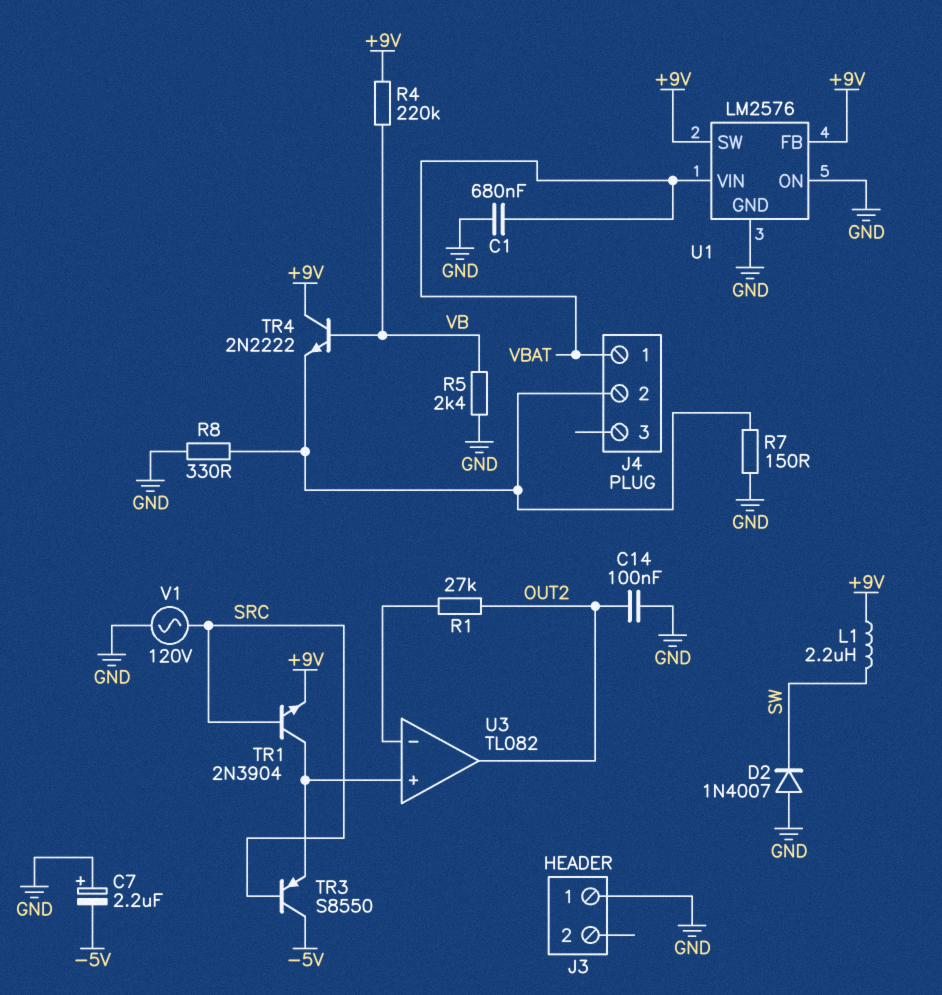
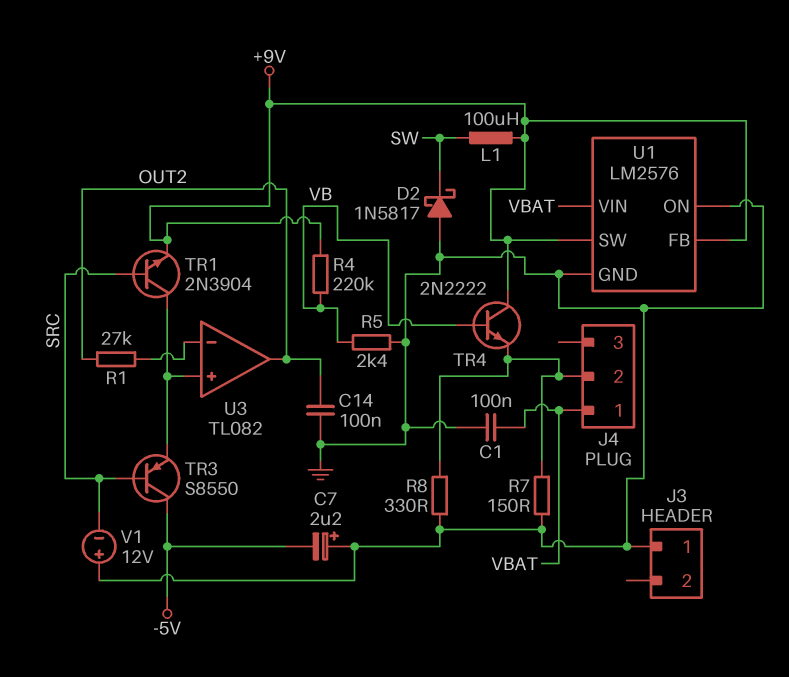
C1: 680nF (GND, VBAT) -> 100nF (GND, VBAT)
D2: diode 1N4007 (A GND, K SW) -> schottky 1N5817 (A GND, K SW)
L1: 2.2uH (+9V, SW) -> 100uH (+9V, SW)
V1: AC 120V (GND, SRC) -> 12V (plus GND, minus SRC)

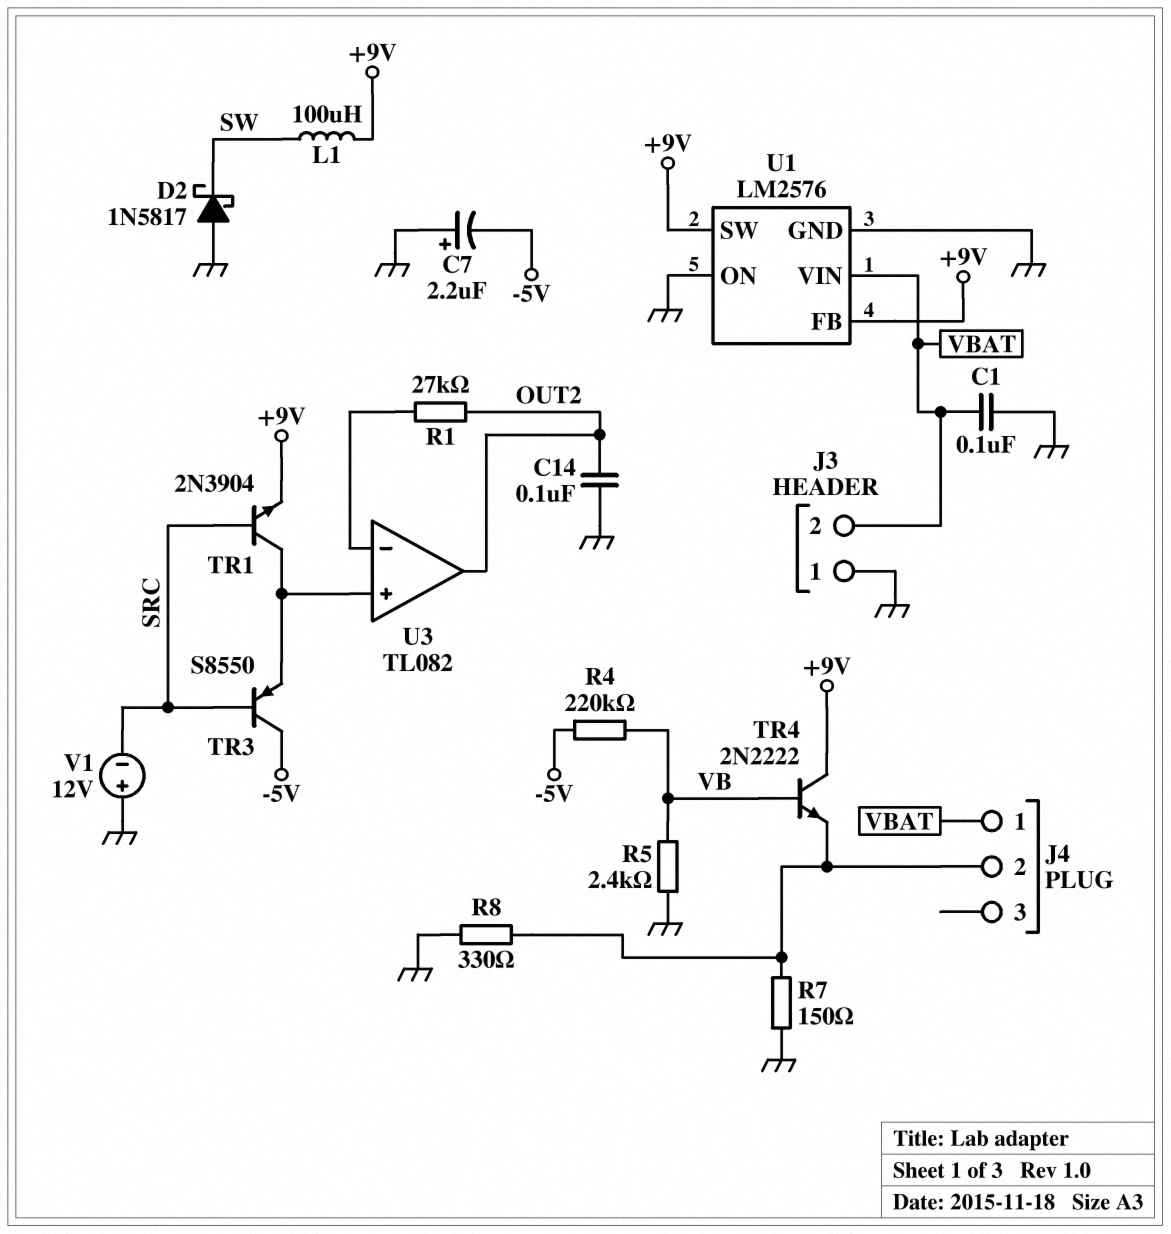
J3 pin 2: none -> VBAT
R4: 220k (+9V, VB) -> 220k (-5V, VB)

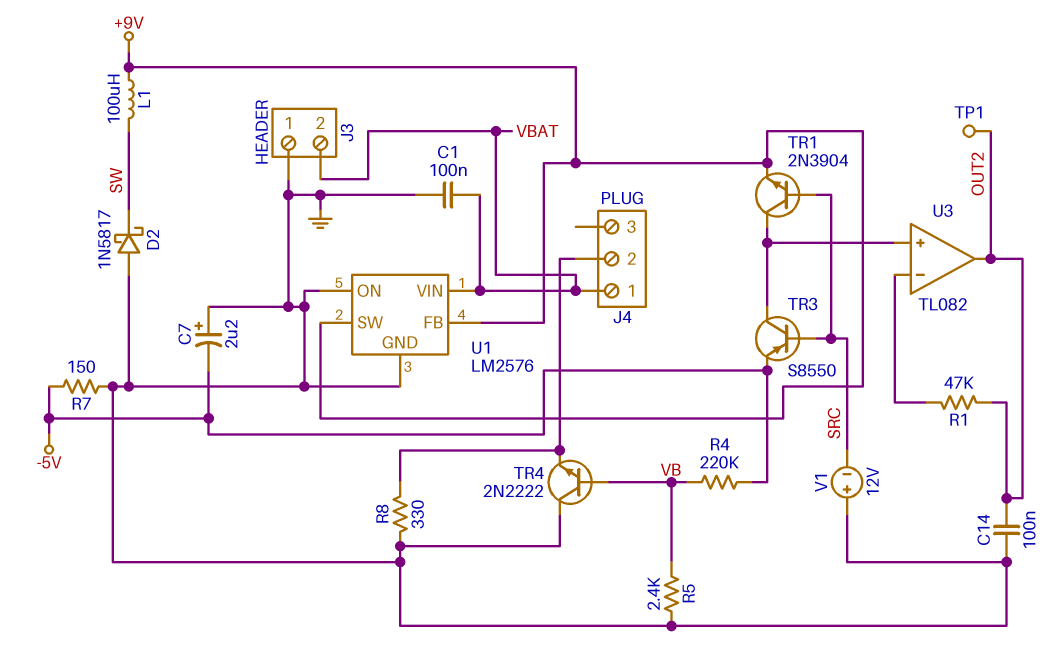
R1: 27k (OUT2, U3/in-) -> 47k (OUT2, U3/in-)
R7: 150 (GND, J4/2) -> 150 (-5V, GND)
TP1: none -> test point (OUT2)
TR3: PNP S8550 (B SRC, C -5V, E U3/in+) -> PNP S8550 (B SRC, C U3/in+, E -5V)
TR4: NPN 2N2222 (B VB, C +9V, E J4/2) -> NPN 2N2222 (B VB, C GND, E J4/2)

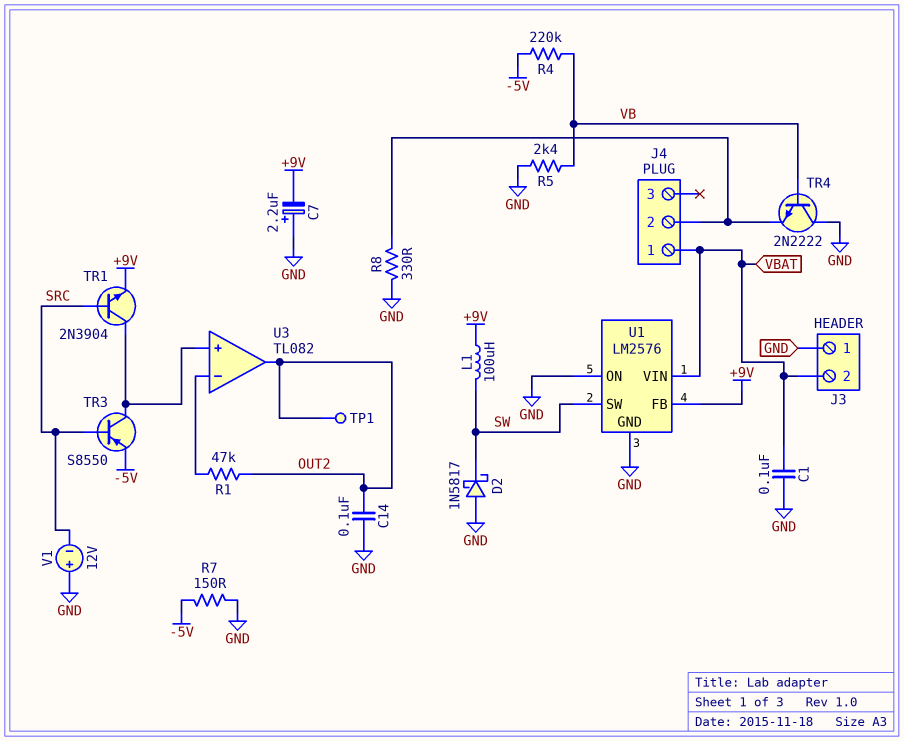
C7: 2.2uF (plus GND, minus -5V) -> 2.2uF (plus GND, minus +9V)
U1 pin SW: +9V -> SW

